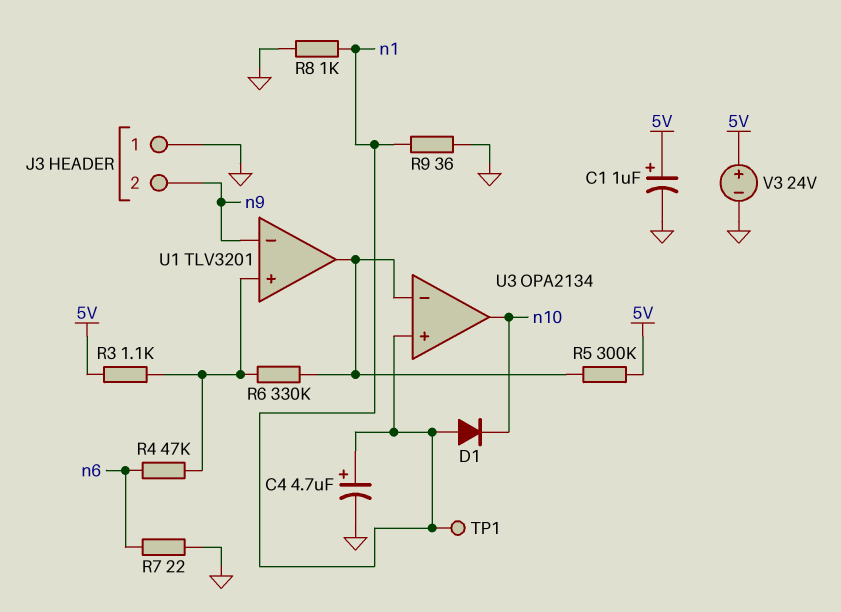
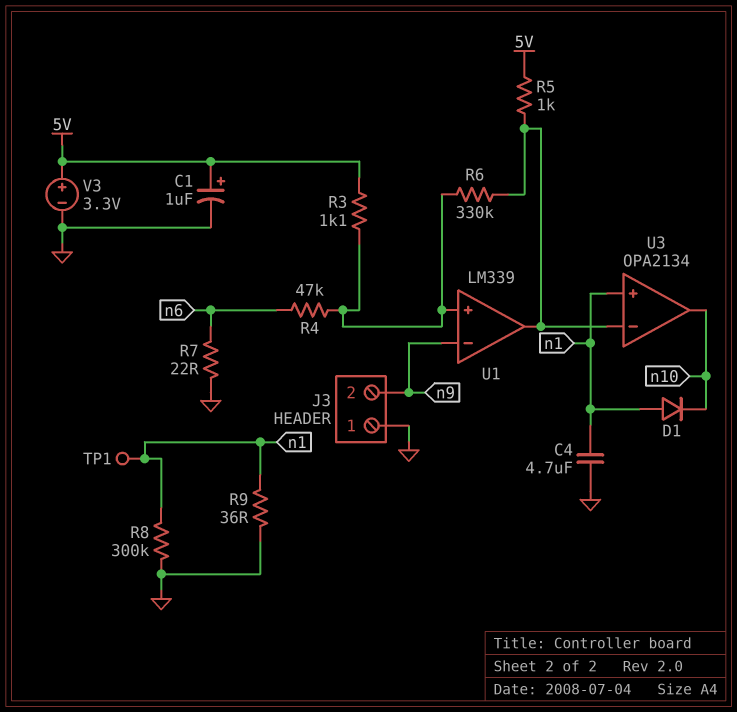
C4: 4.7uF (plus n1, minus GND) -> 4.7uF (GND, n1)
R5: 300k (5V, U1/out) -> 1k (5V, U1/out)
R8: 1k (GND, n1) -> 300k (GND, n1)
U1: TLV3201 -> LM339
V3: 24V (plus 5V, minus GND) -> 3.3V (plus 5V, minus GND)

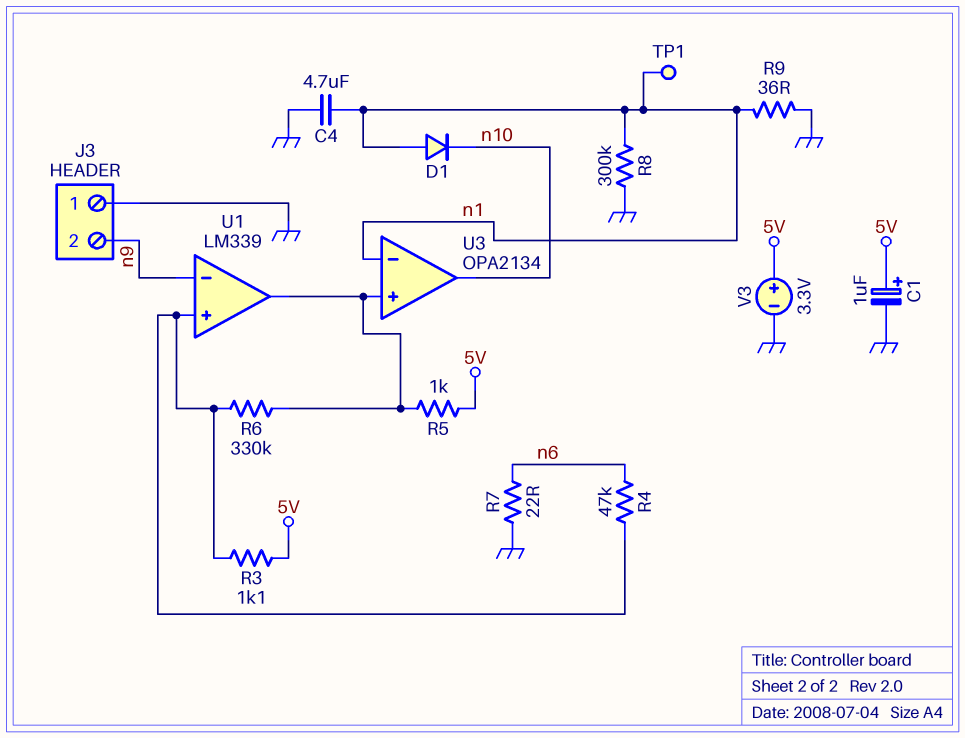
U3 pin in+: n1 -> U1/out
U3 pin in-: U1/out -> n1

